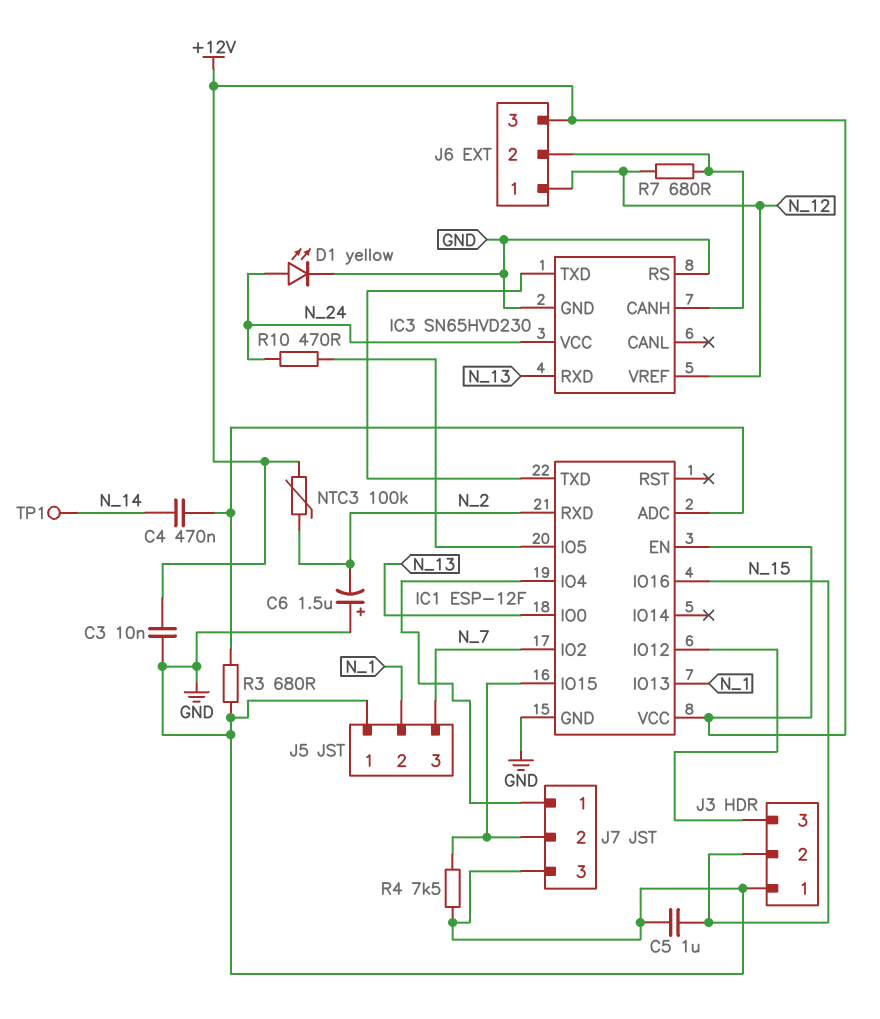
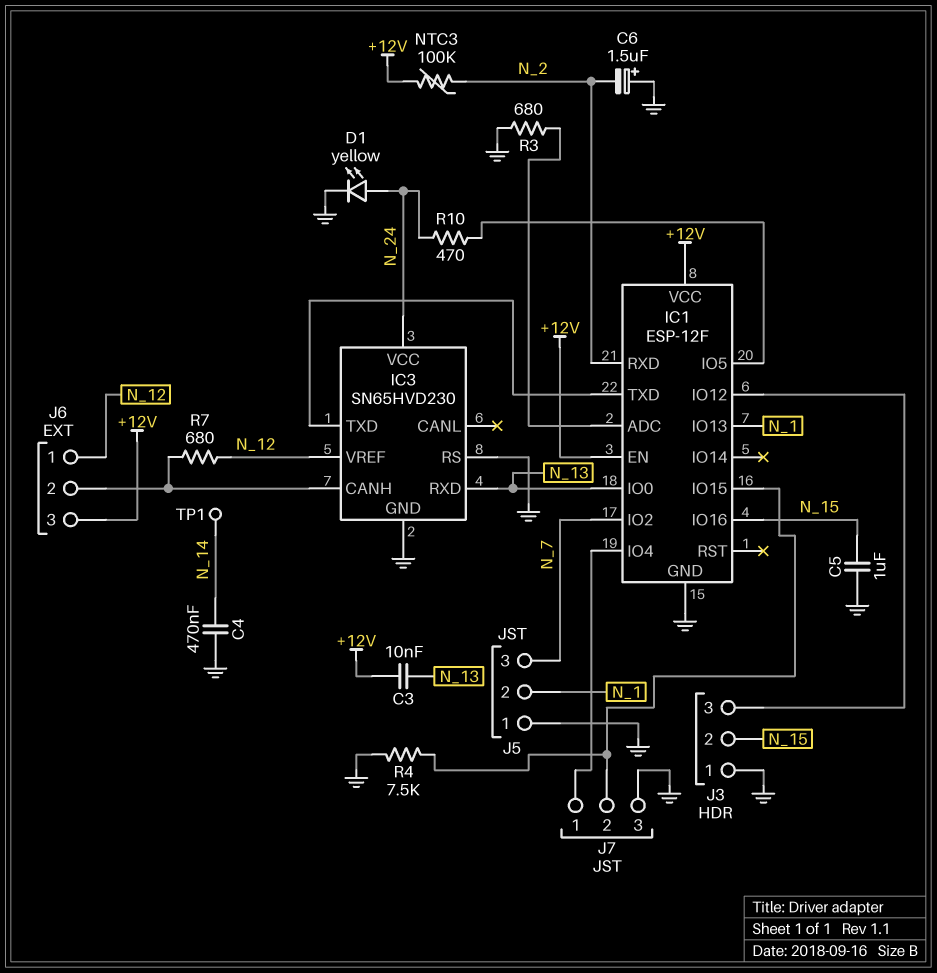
C3: 10nF (+12V, GND) -> 10nF (+12V, N_13)
C4: 470nF (IC1/ADC, N_14) -> 470nF (GND, N_14)

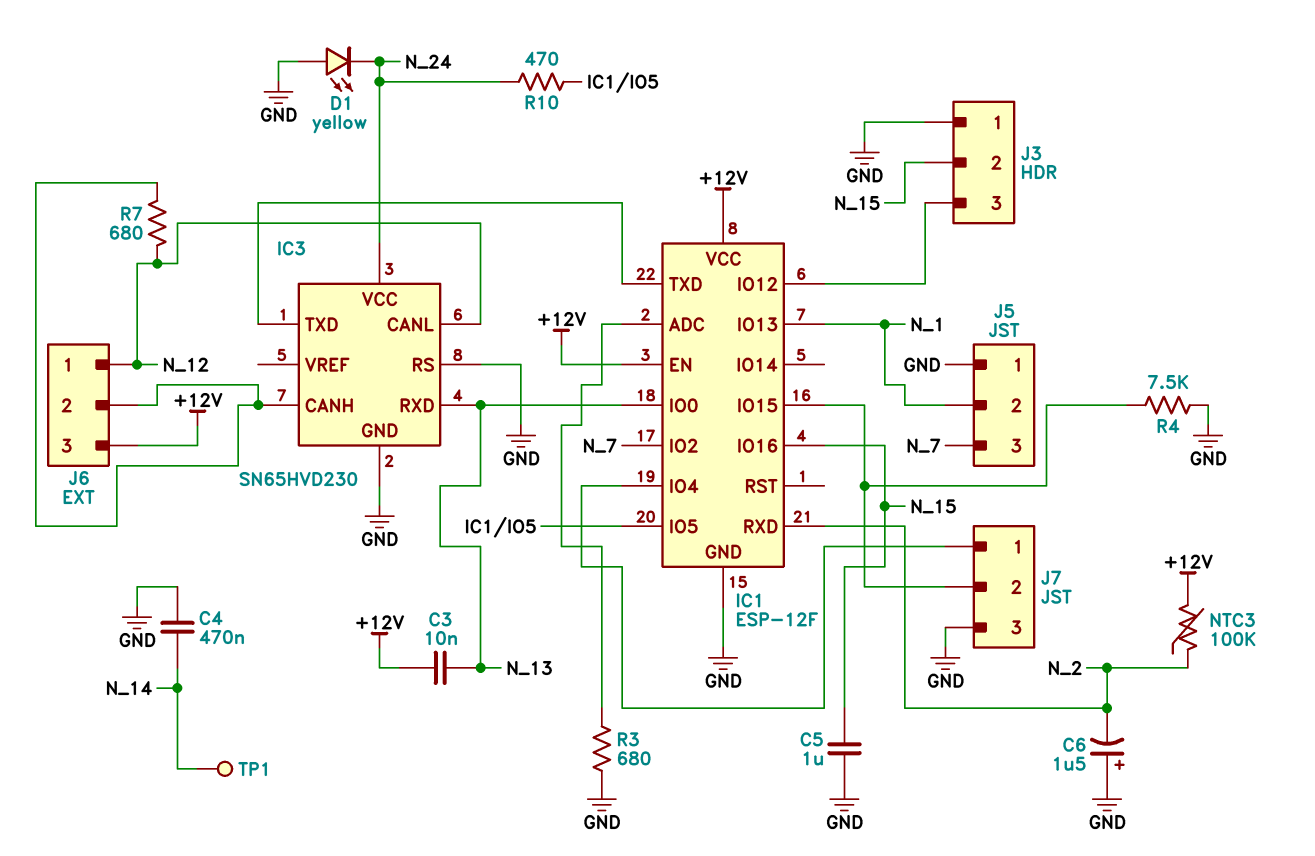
D1: LED yellow (A N_24, K GND) -> LED yellow (A GND, K N_24)
IC3 pin CANL: none -> N_12
IC3 pin VREF: N_12 -> none

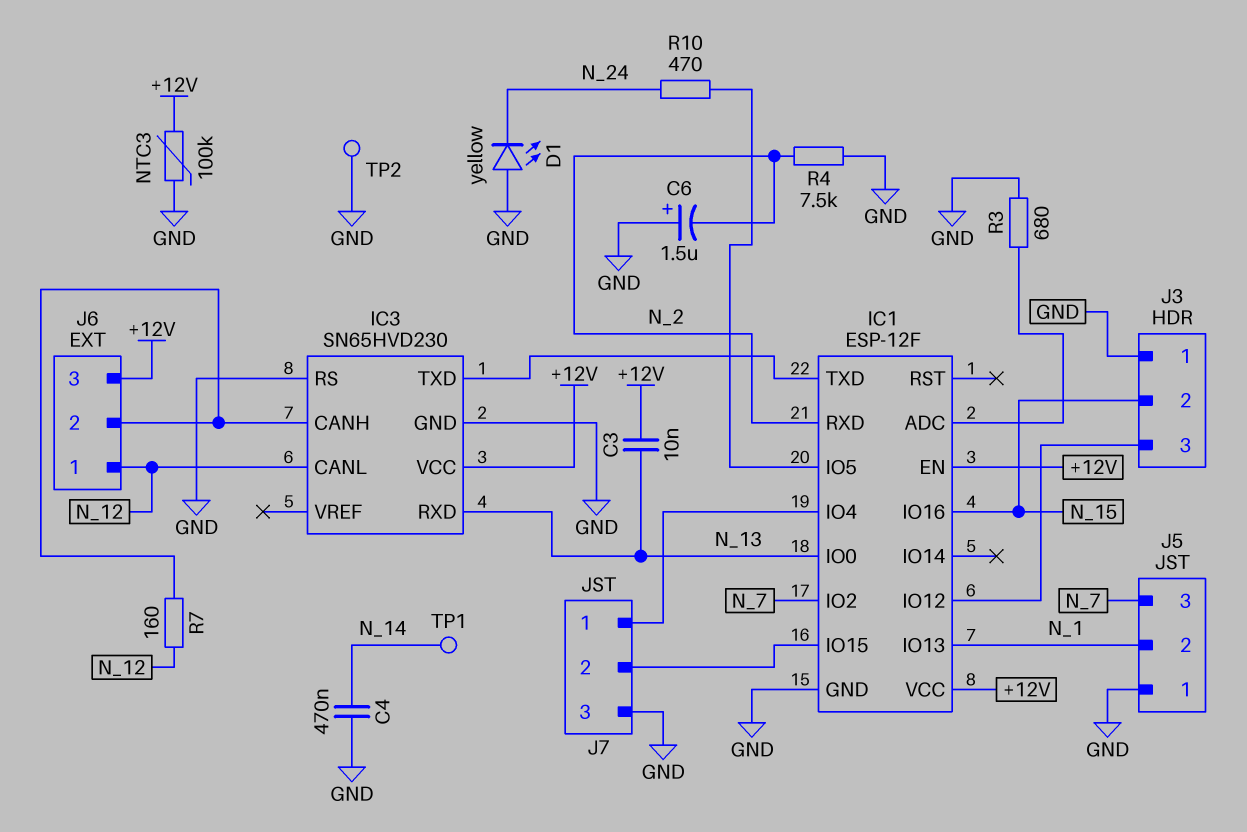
C5: 1uF (GND, N_15) -> none
IC3 pin VCC: N_24 -> +12V
NTC3: 100k (+12V, N_2) -> 100k (+12V, GND)
R4: 7.5k (GND, IC1/IO15) -> 7.5k (GND, N_2)
R7: 680 (IC3/CANH, N_12) -> 160 (IC3/CANH, N_12)
TP2: none -> test point (GND)

